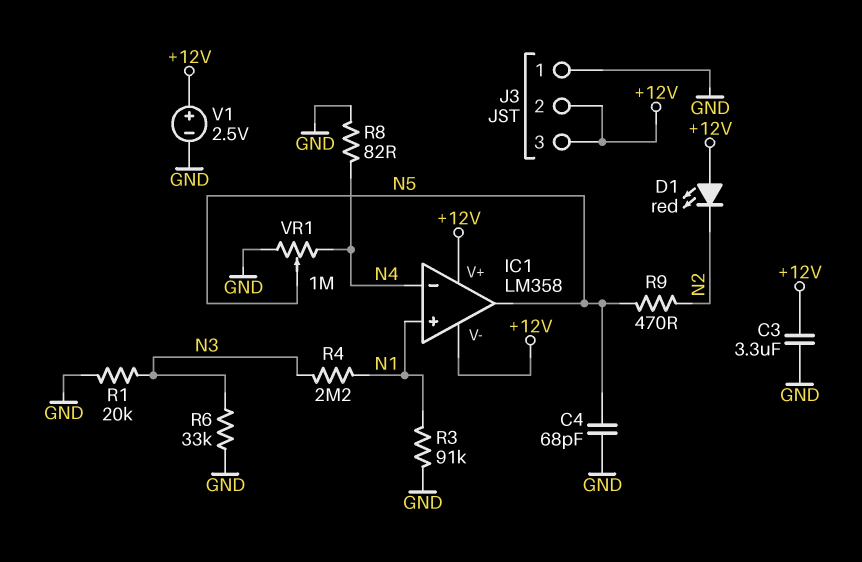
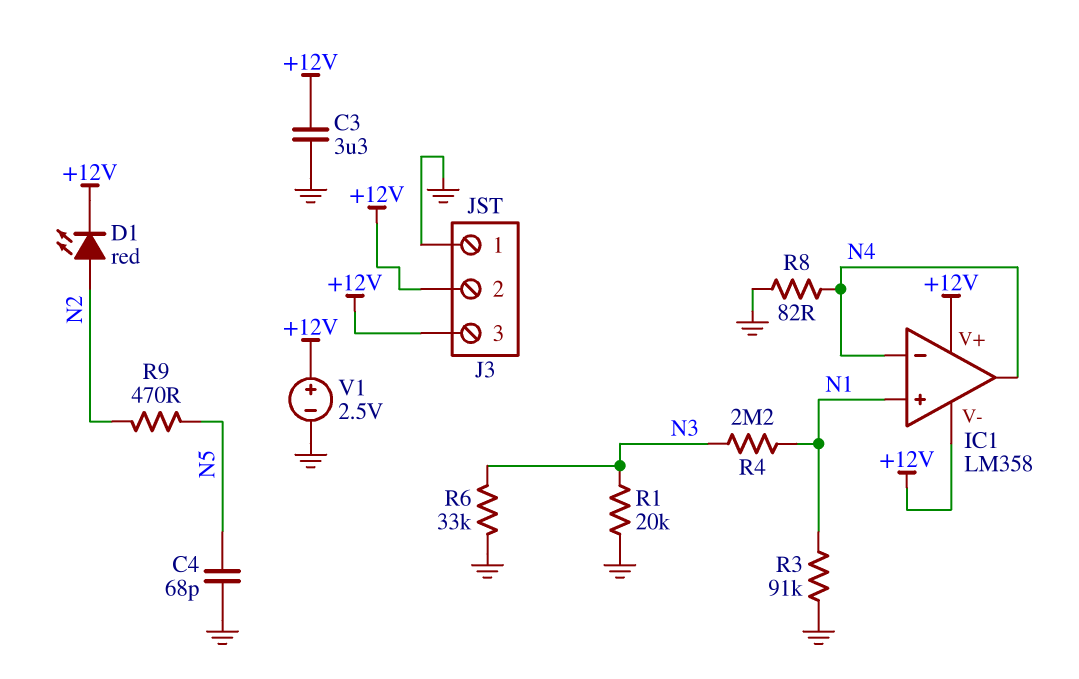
D1: LED red (A +12V, K N2) -> LED red (A N2, K +12V)
IC1 pin out: N5 -> N4
VR1: 1M (GND, N4, wiper N5) -> none

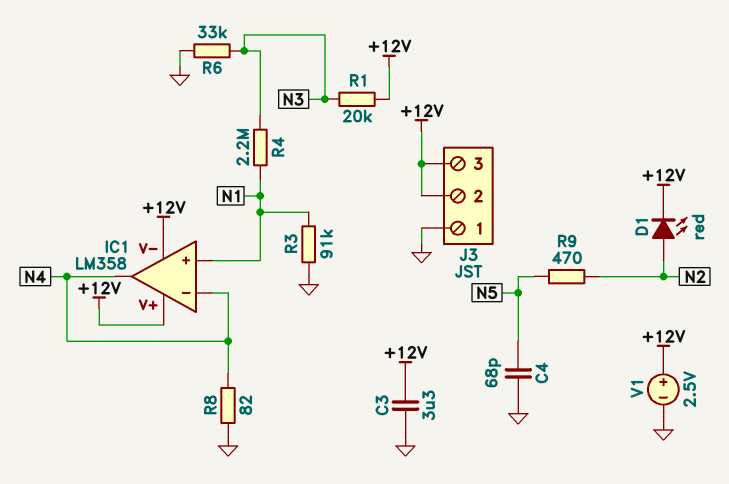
R1: 20k (GND, N3) -> 20k (+12V, N3)

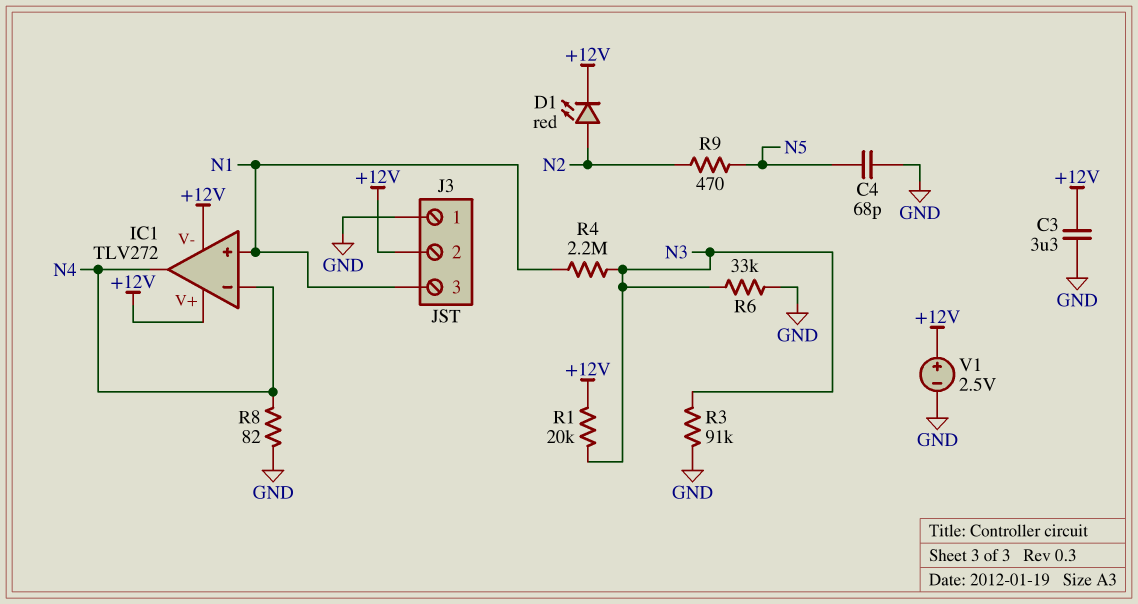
IC1: LM358 -> TLV272
J3 pin 3: +12V -> N1
R3: 91k (GND, N1) -> 91k (GND, N3)

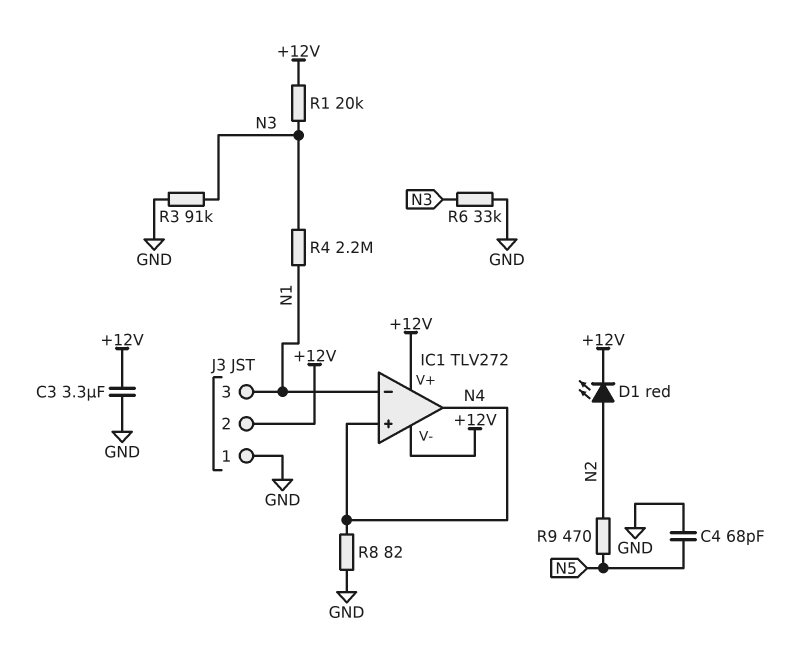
IC1 pin in+: N1 -> N4
IC1 pin in-: N4 -> N1
V1: 2.5V (plus +12V, minus GND) -> none

